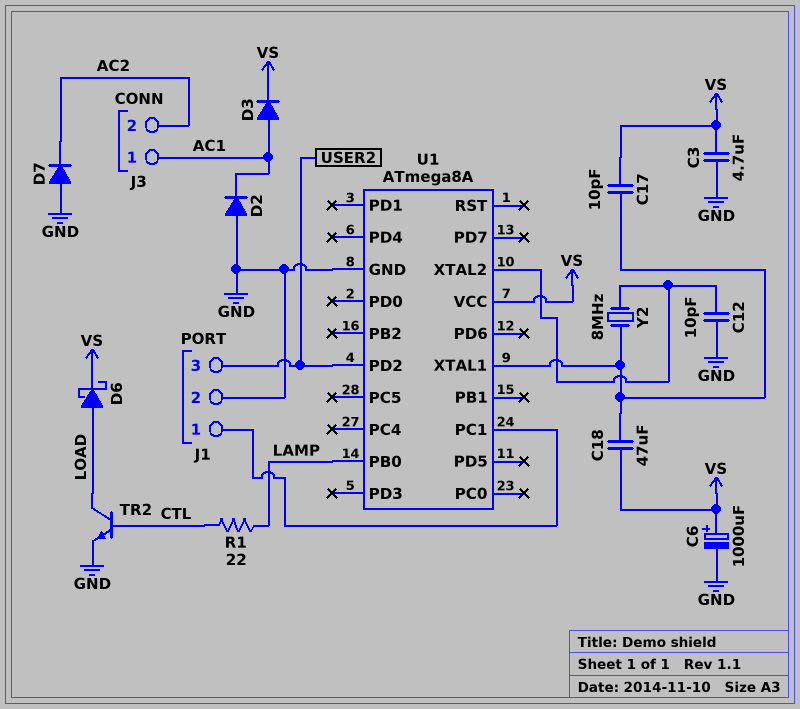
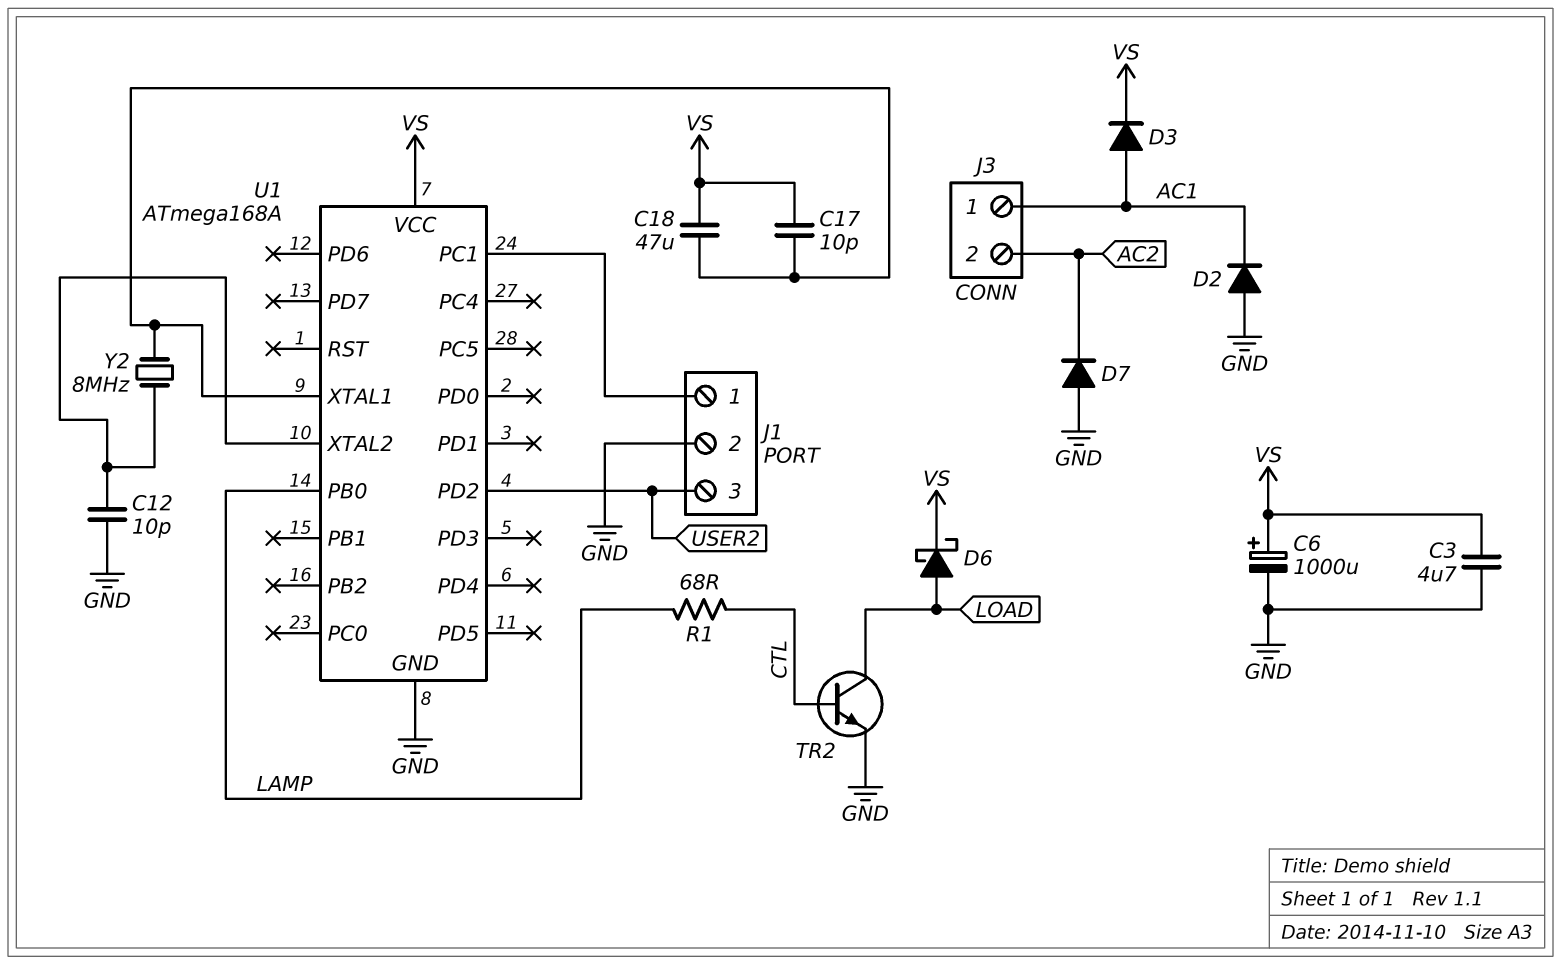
R1: 22 (CTL, LAMP) -> 68 (CTL, LAMP)
U1: ATmega8A -> ATmega168A

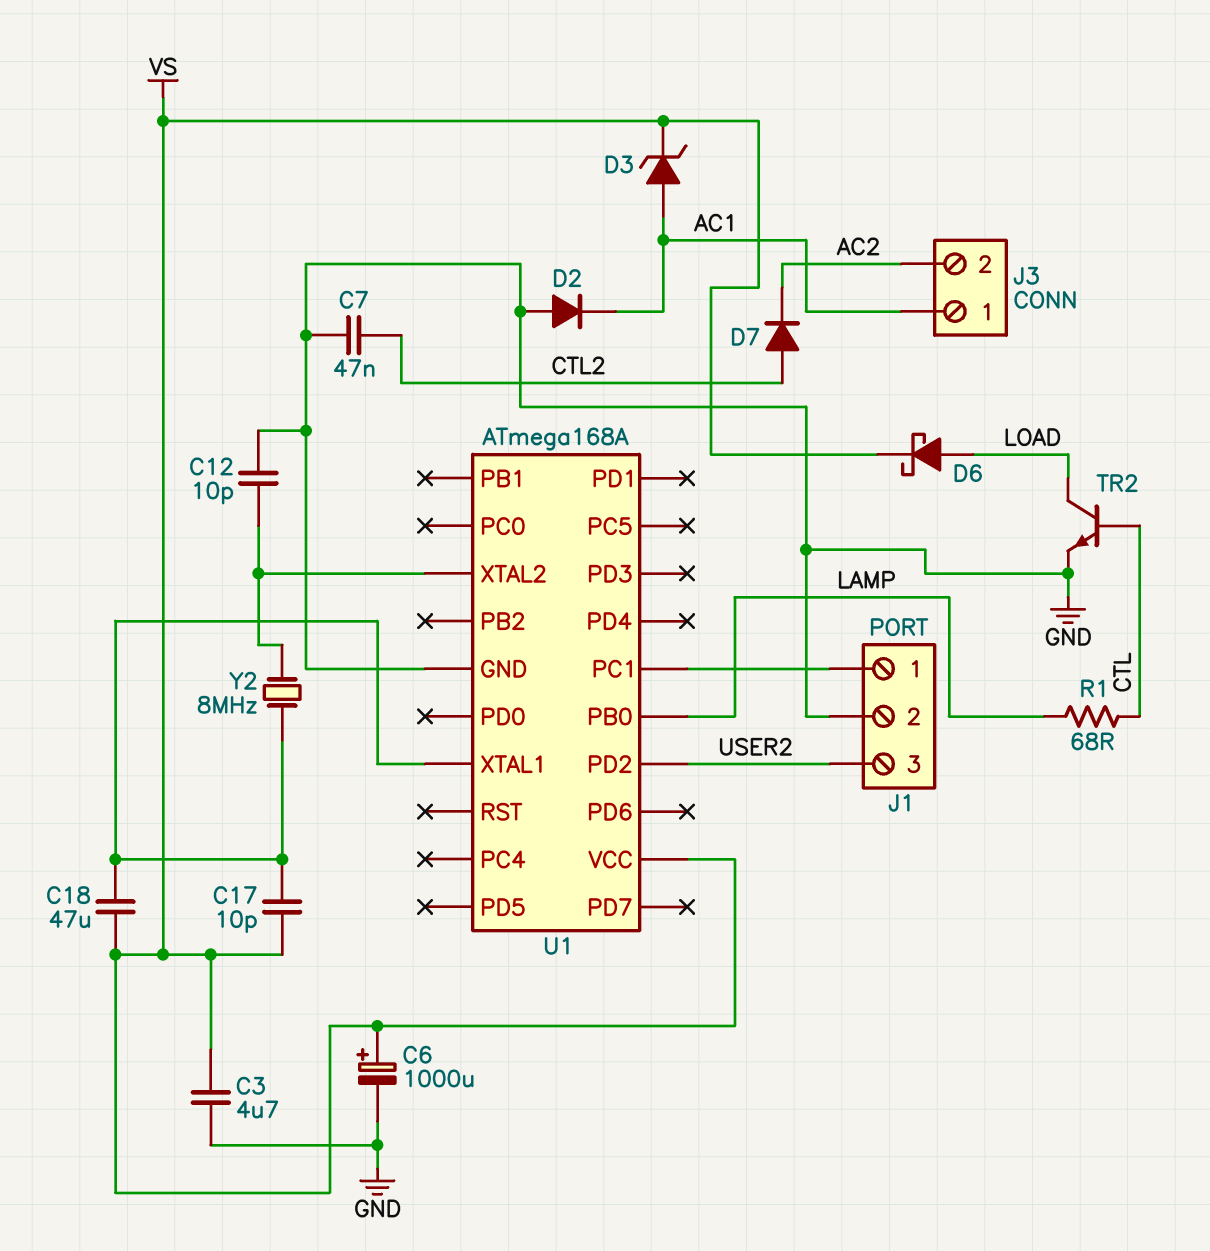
C7: none -> 47nF (CTL2, GND)
D3: diode (A AC1, K VS) -> zener (A AC1, K VS)
D7: diode (A GND, K AC2) -> diode (A CTL2, K AC2)

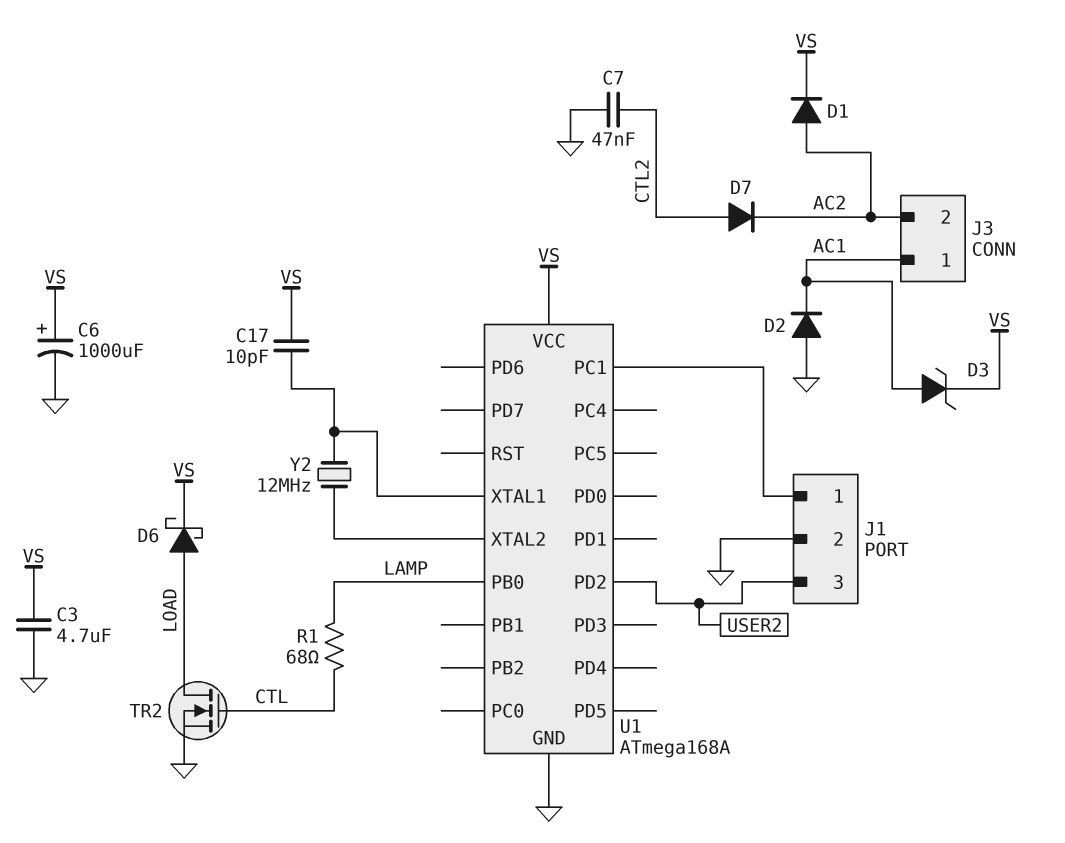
C12: 10pF (GND, U1/XTAL2) -> none
C18: 47uF (U1/XTAL1, VS) -> none
D1: none -> diode (A AC2, K VS)
TR2: NPN (B CTL, C LOAD, E GND) -> NMOS (G CTL, D LOAD, S GND)
Y2: 8MHz (U1/XTAL1, U1/XTAL2) -> 12MHz (U1/XTAL1, U1/XTAL2)

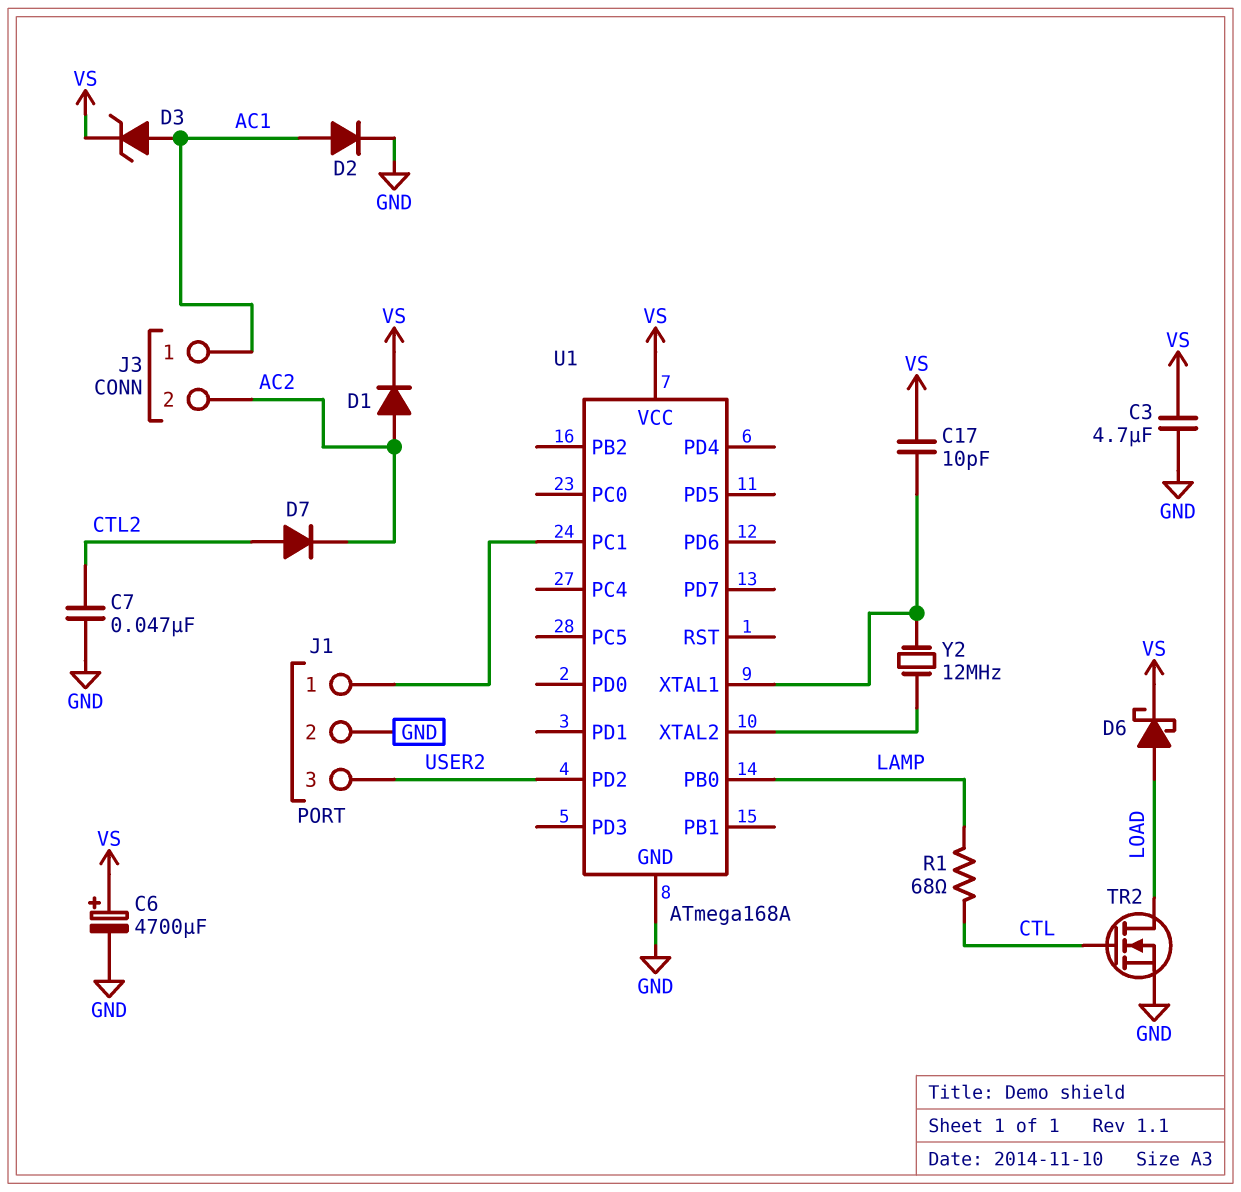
C6: 1000uF (plus VS, minus GND) -> 4700uF (plus VS, minus GND)
D2: diode (A GND, K AC1) -> diode (A AC1, K GND)

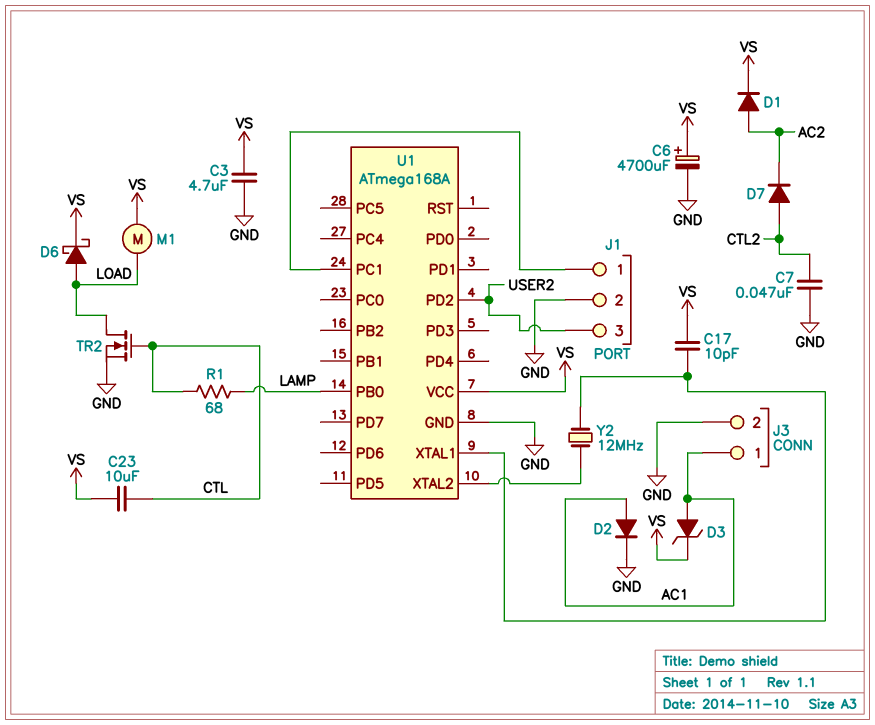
C23: none -> 10uF (CTL, VS)
J3 pin 2: AC2 -> GND
M1: none -> motor (LOAD, VS)

